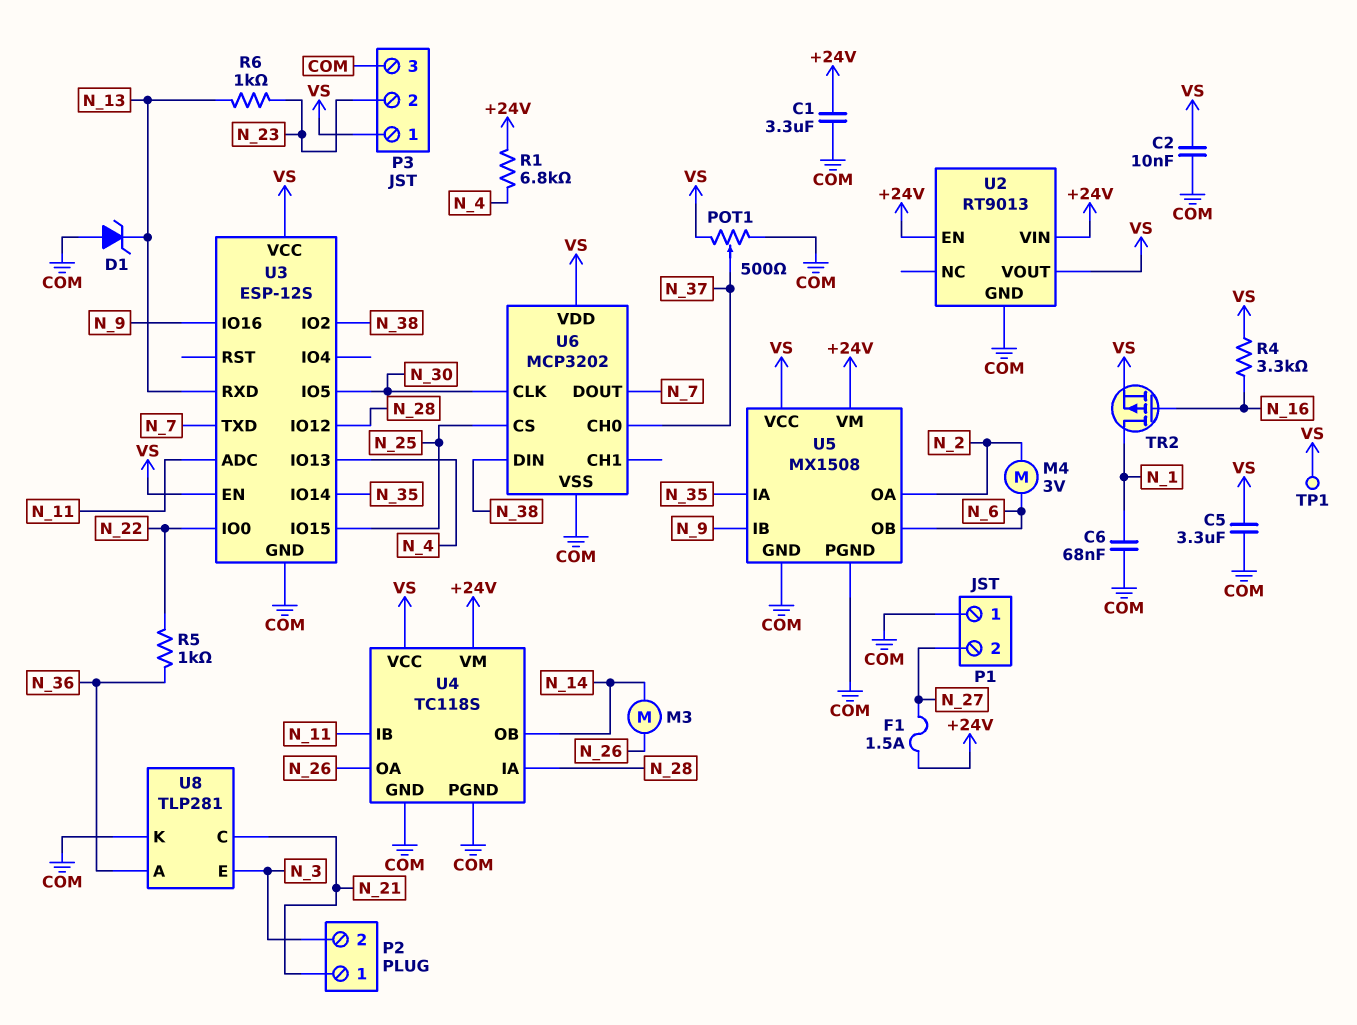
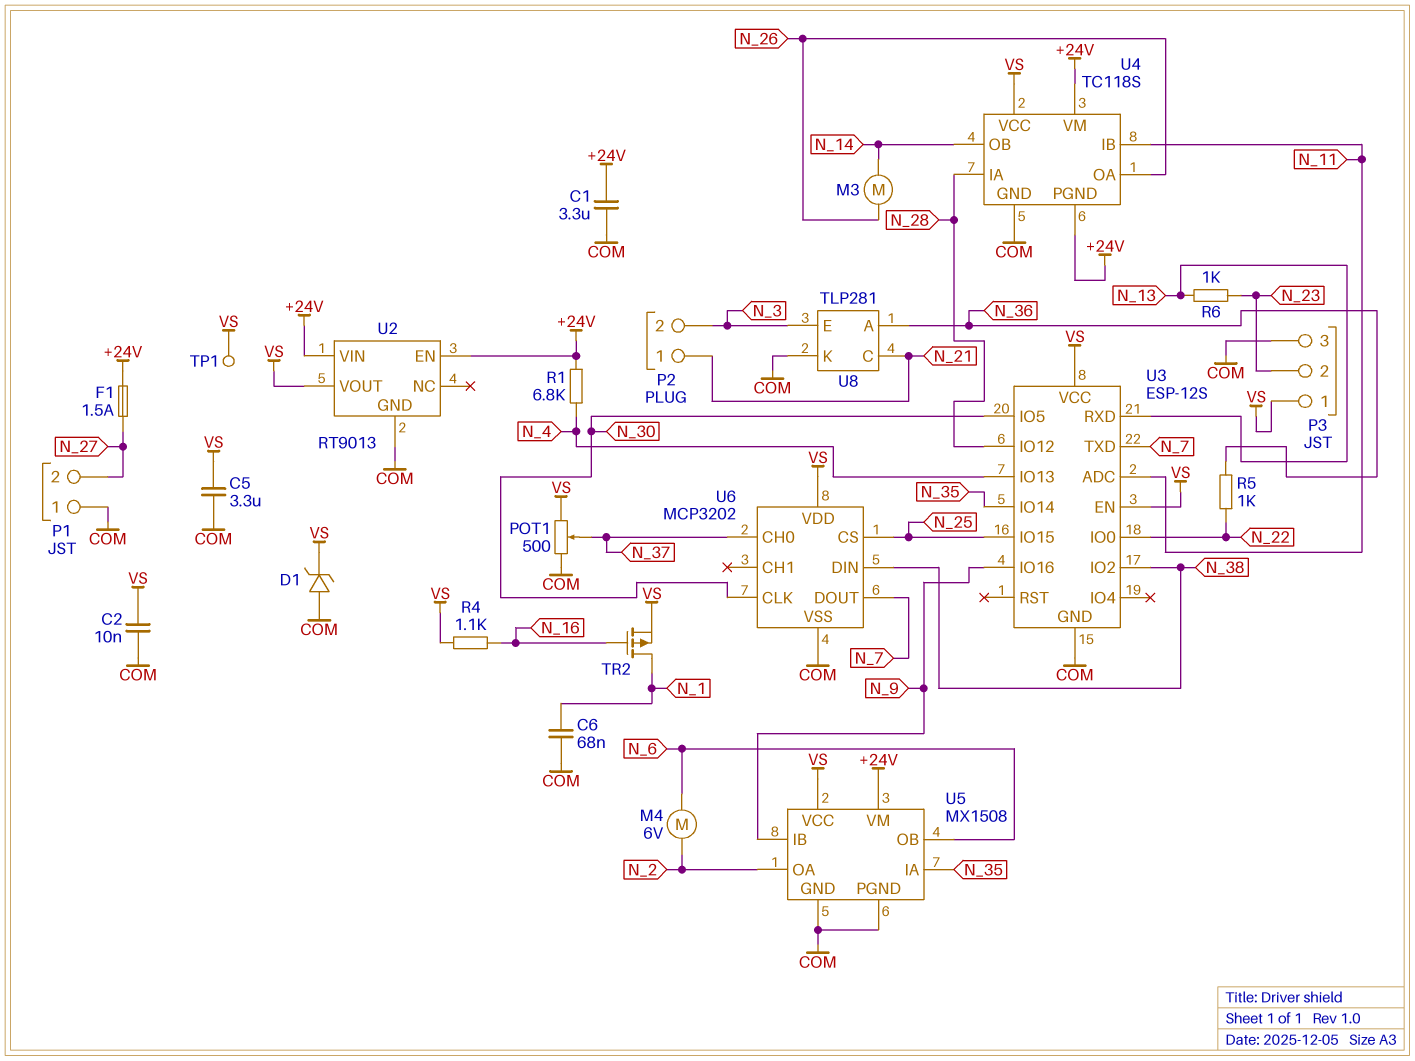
D1: zener (A COM, K N_13) -> zener (A COM, K VS)
M4: motor 3V (N_2, N_6) -> motor 6V (N_2, N_6)
R4: 3.3k (N_16, VS) -> 1.1k (N_16, VS)
U4 pin PGND: COM -> +24V

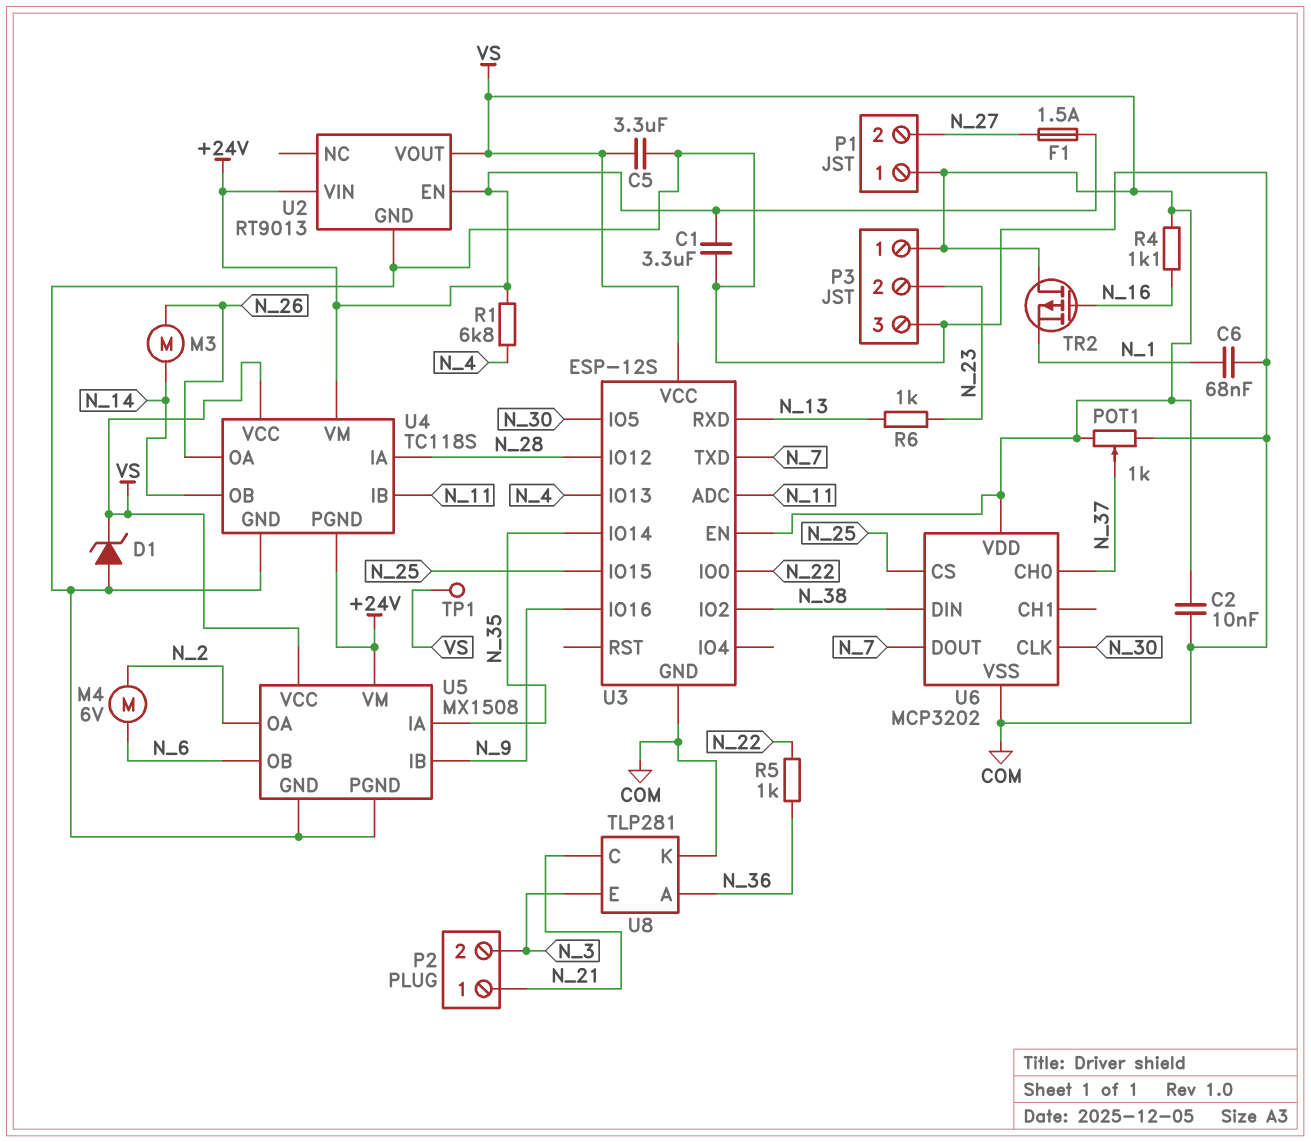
P1 pin 1: COM -> VS
POT1: 500 (COM, VS, wiper N_37) -> 1k (COM, VS, wiper N_37)
TR2: PMOS (G N_16, D N_1, S VS) -> PMOS (G N_16, D VS, S N_1)

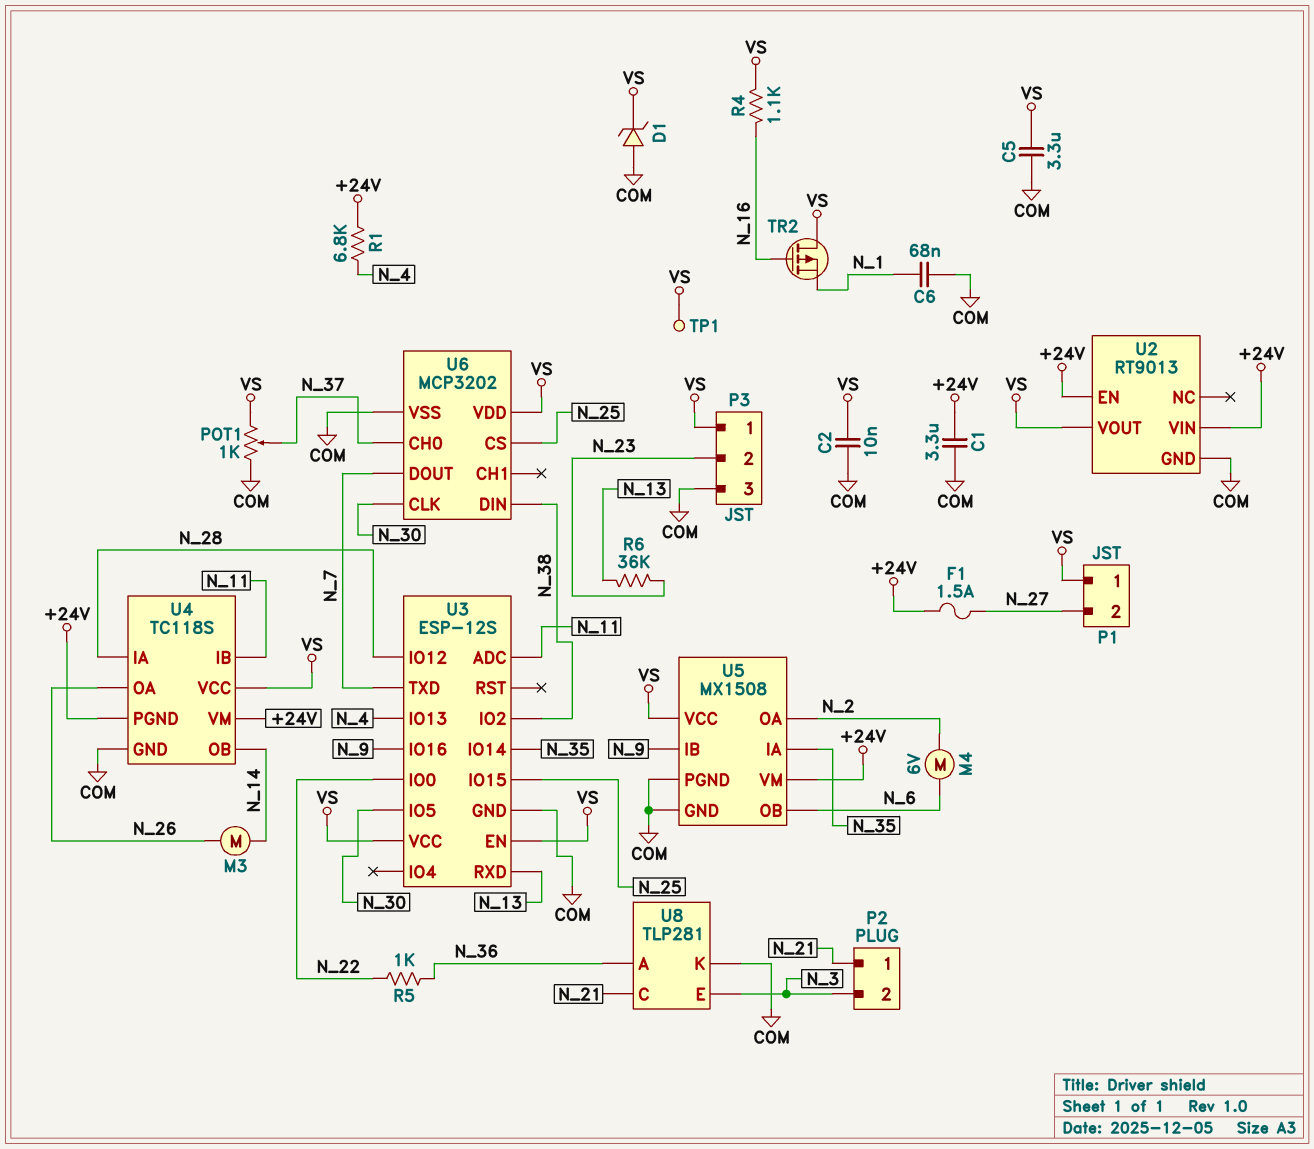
R6: 1k (N_13, N_23) -> 36k (N_13, N_23)

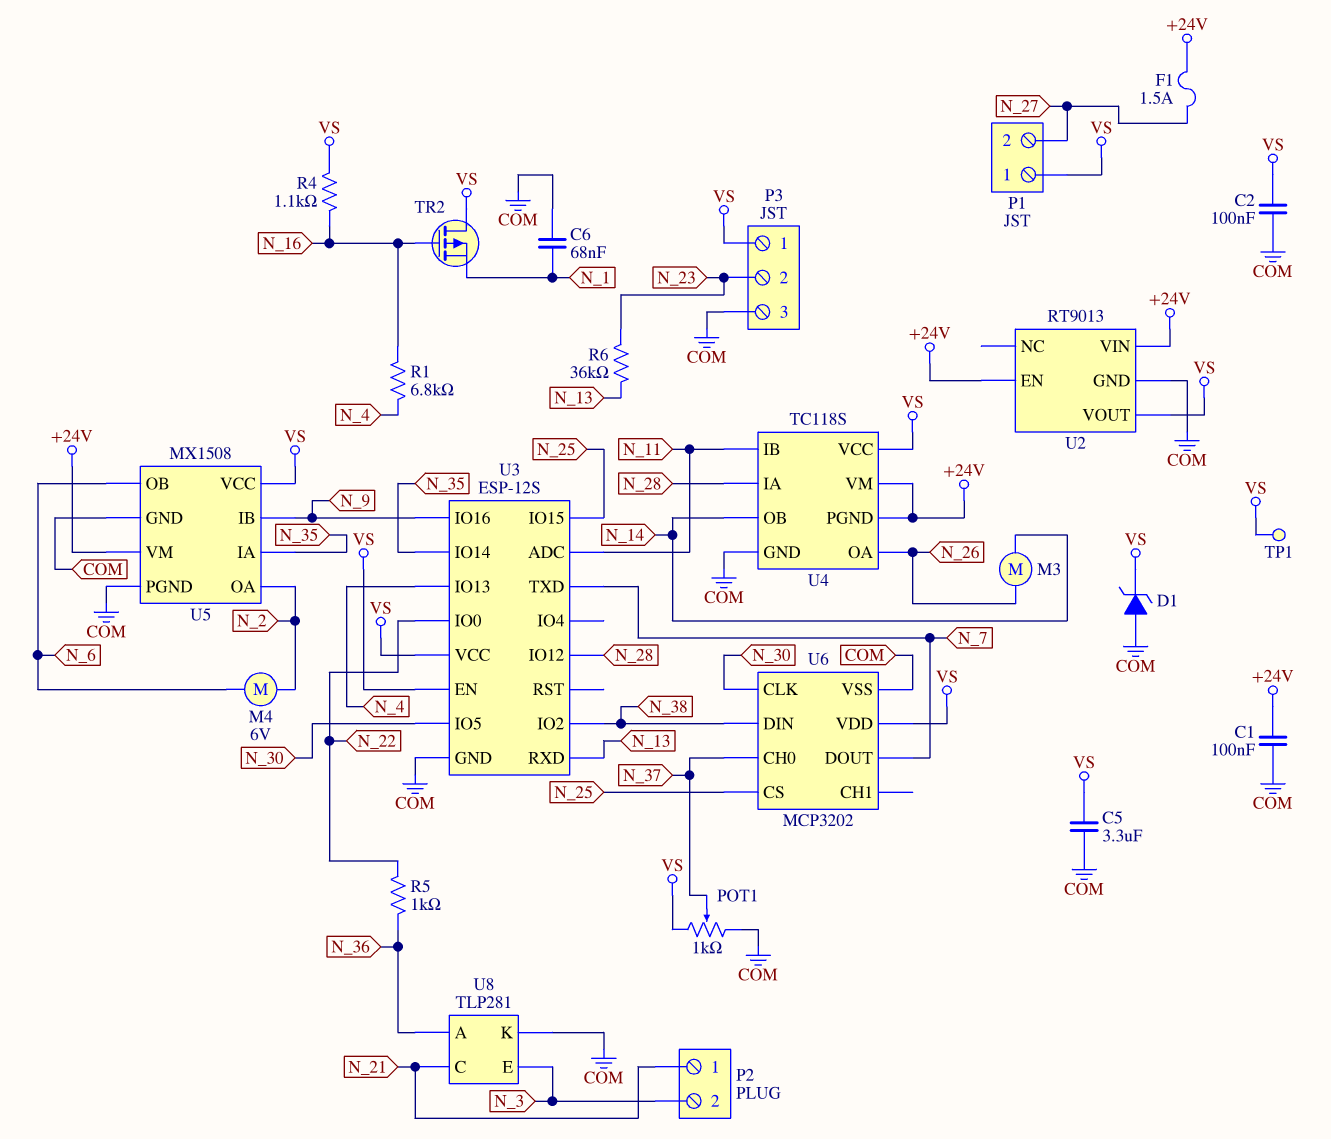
C1: 3.3uF (+24V, COM) -> 100nF (+24V, COM)
C2: 10nF (COM, VS) -> 100nF (COM, VS)
R1: 6.8k (+24V, N_4) -> 6.8k (N_4, N_16)

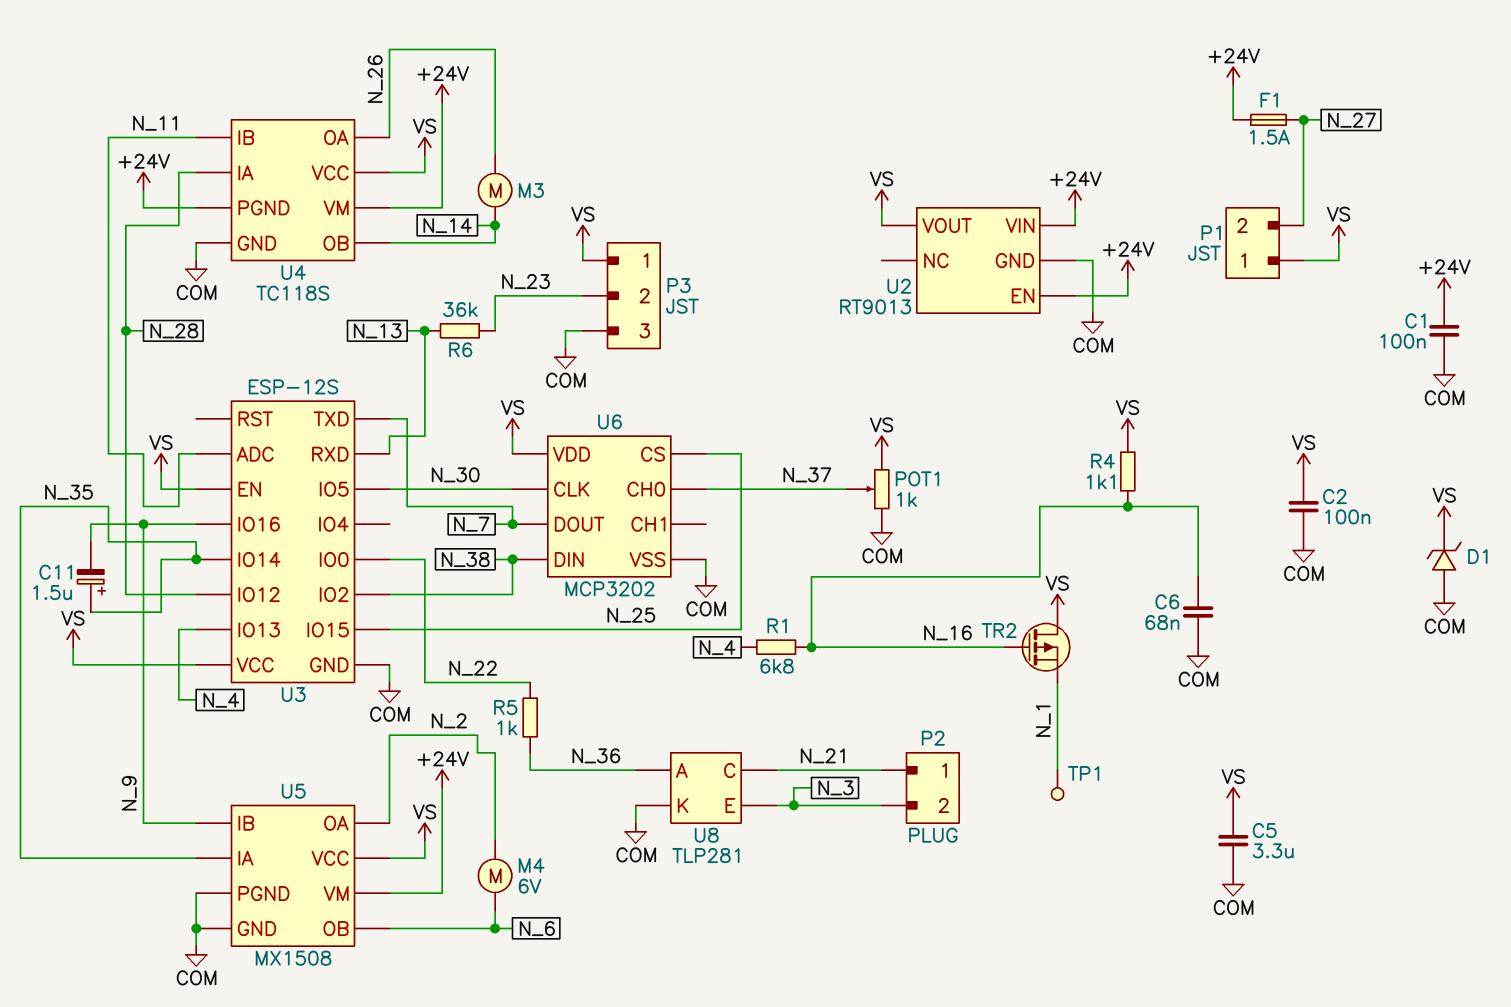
C6: 68nF (COM, N_1) -> 68nF (COM, N_16)
C11: none -> 1.5uF (plus N_35, minus N_9)
TP1: test point (VS) -> test point (N_1)

